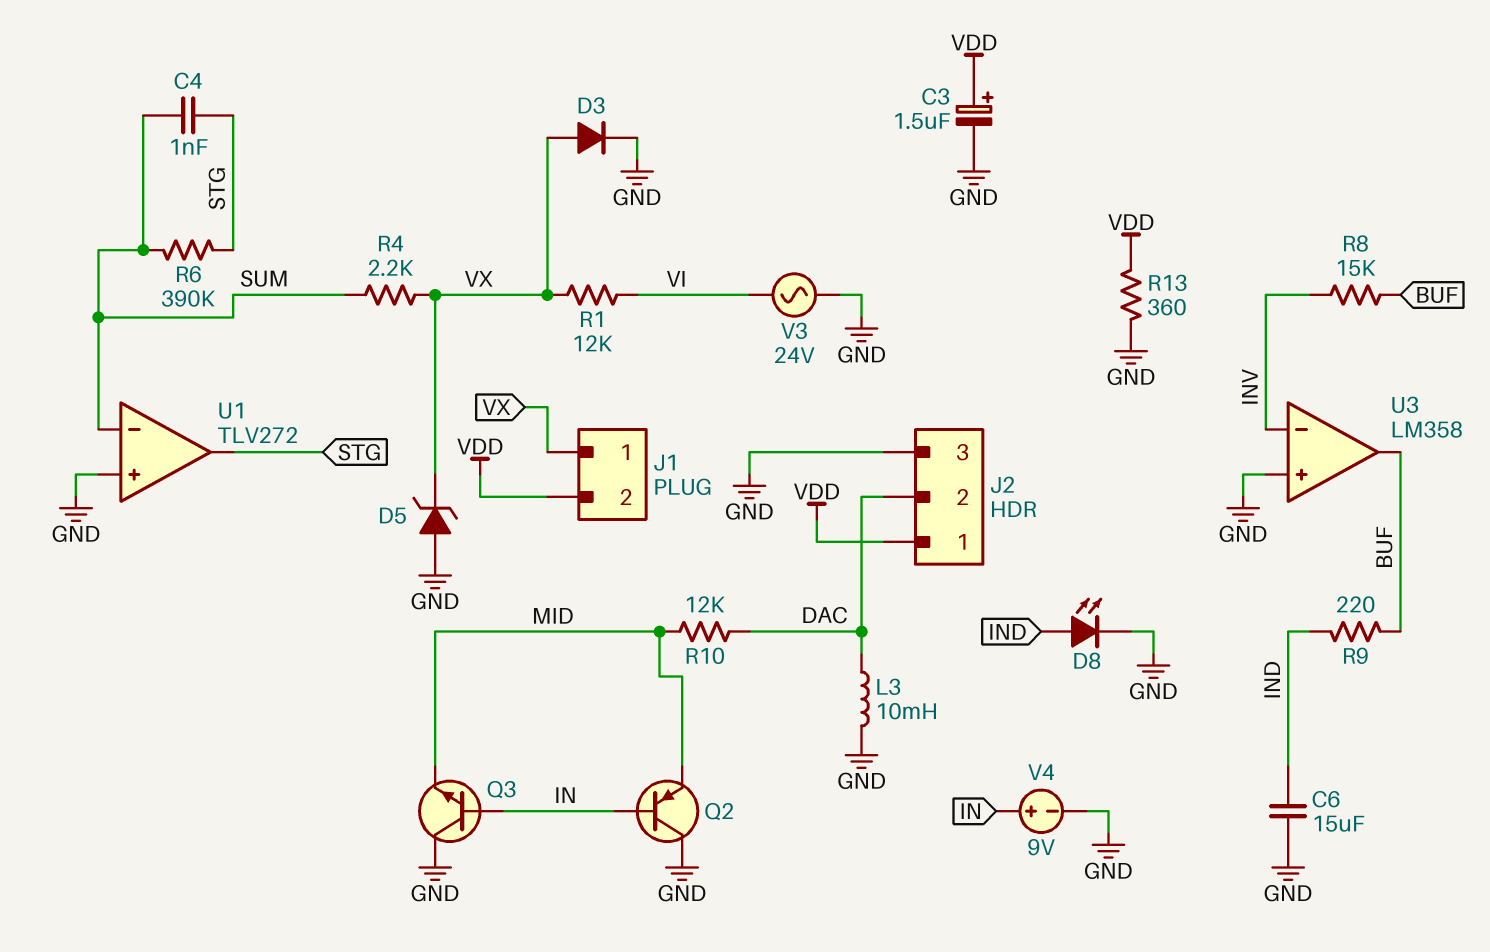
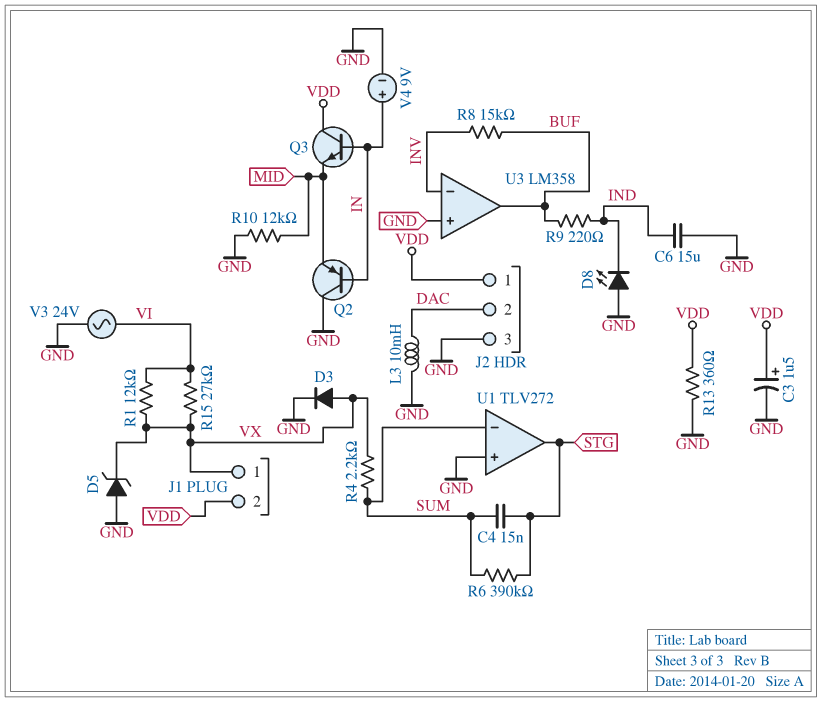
C4: 1nF (STG, SUM) -> 15nF (STG, SUM)
D8: LED (A IND, K GND) -> LED (A GND, K IND)
Q3: NPN (B IN, C GND, E MID) -> NPN (B IN, C VDD, E MID)
R10: 12k (DAC, MID) -> 12k (GND, MID)
R15: none -> 27k (VI, VX)

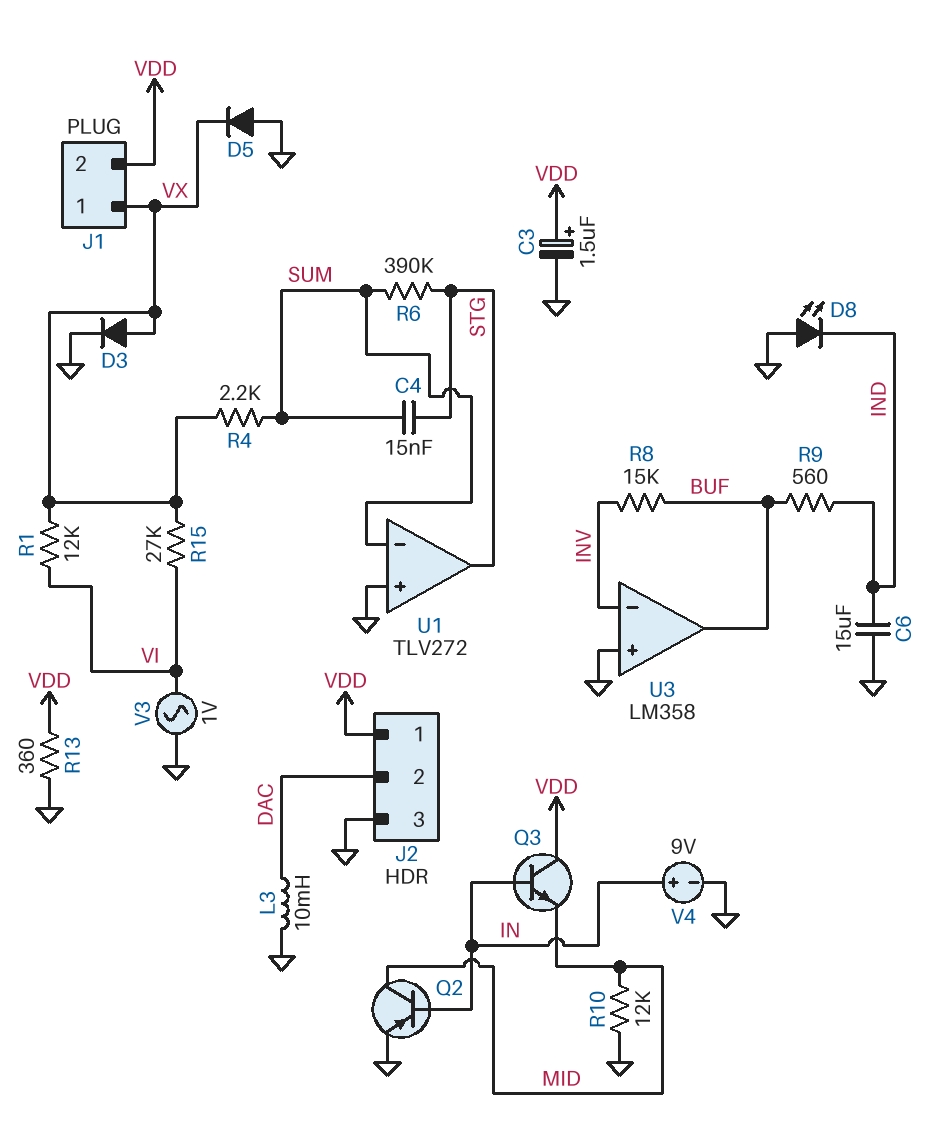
D5: zener (A GND, K VX) -> diode (A GND, K VX)
Q2: PNP (B IN, C GND, E MID) -> PNP (B IN, C MID, E GND)
R9: 220 (BUF, IND) -> 560 (BUF, IND)
V3: AC 24V (GND, VI) -> AC 1V (GND, VI)

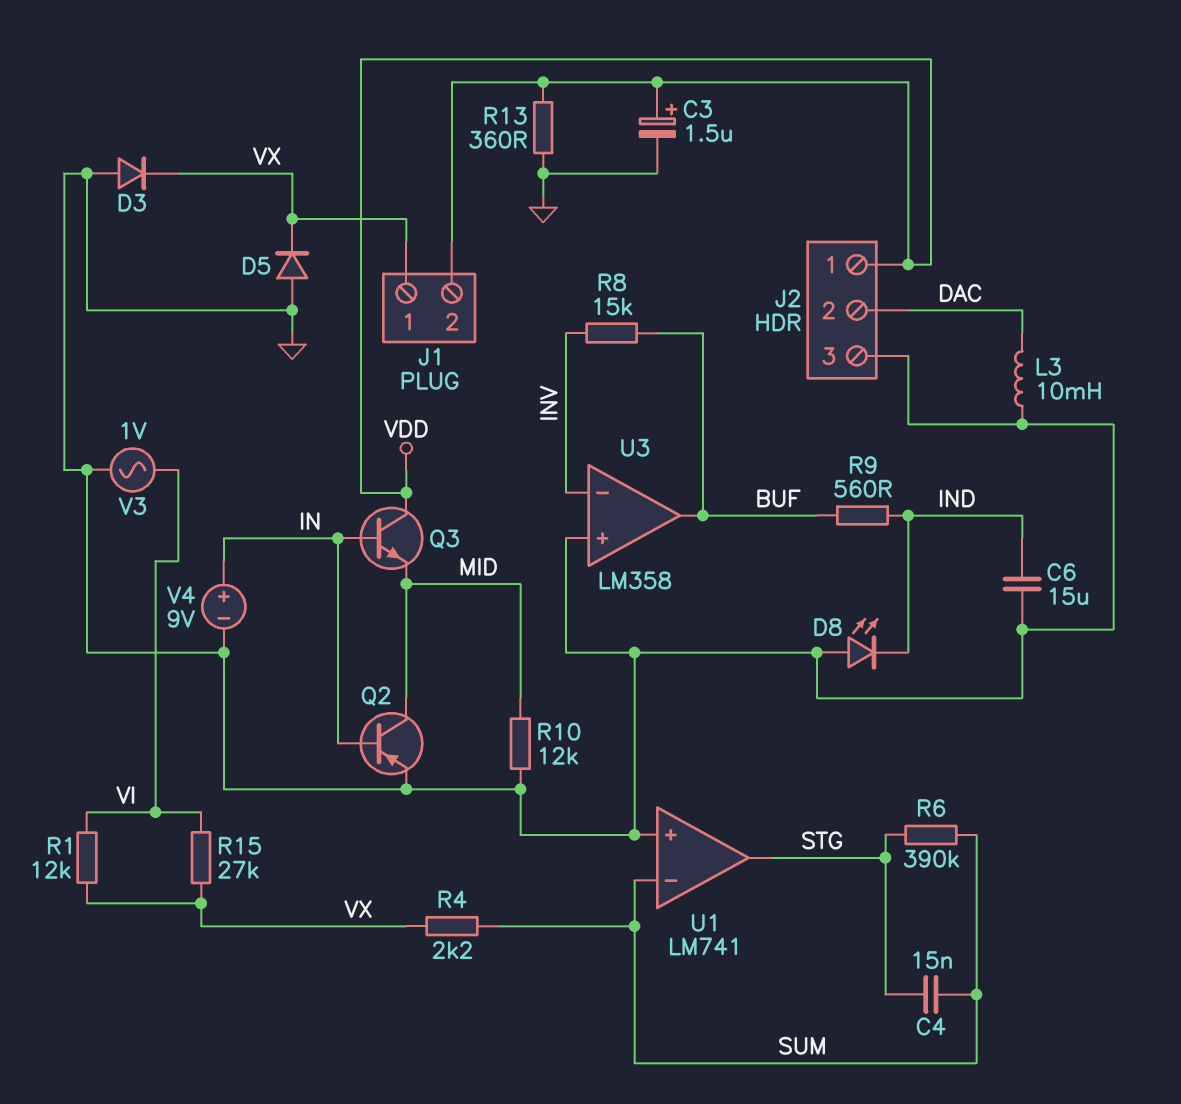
D3: diode (A VX, K GND) -> diode (A GND, K VX)
U1: TLV272 -> LM741

